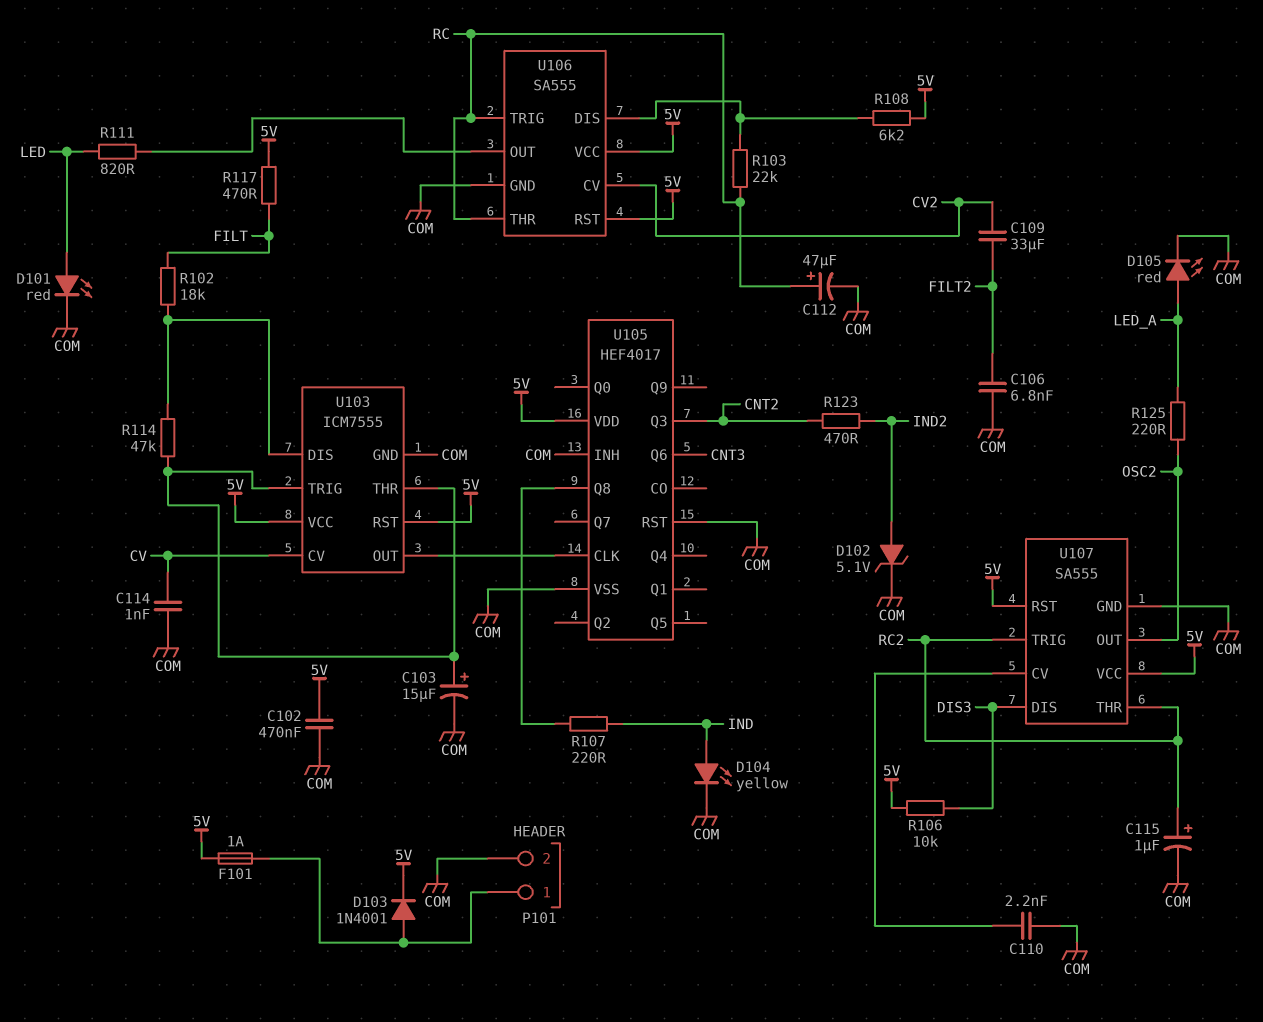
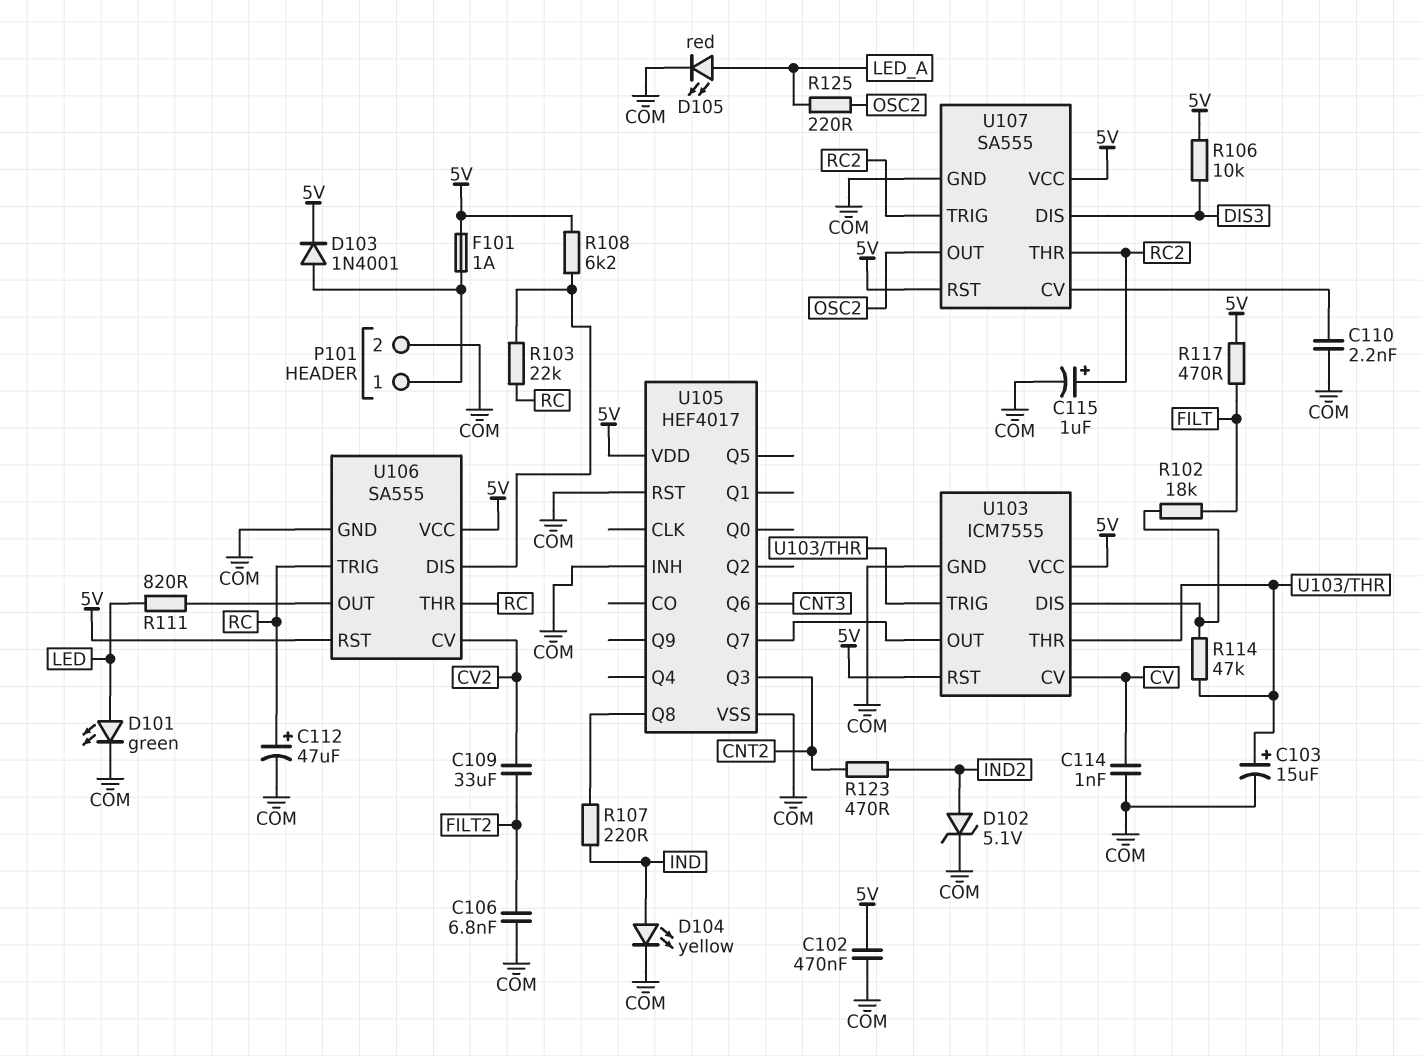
D101: LED red (A LED, K COM) -> LED green (A LED, K COM)
U105 pin CLK: U103/OUT -> none
U105 pin Q7: none -> U103/OUT

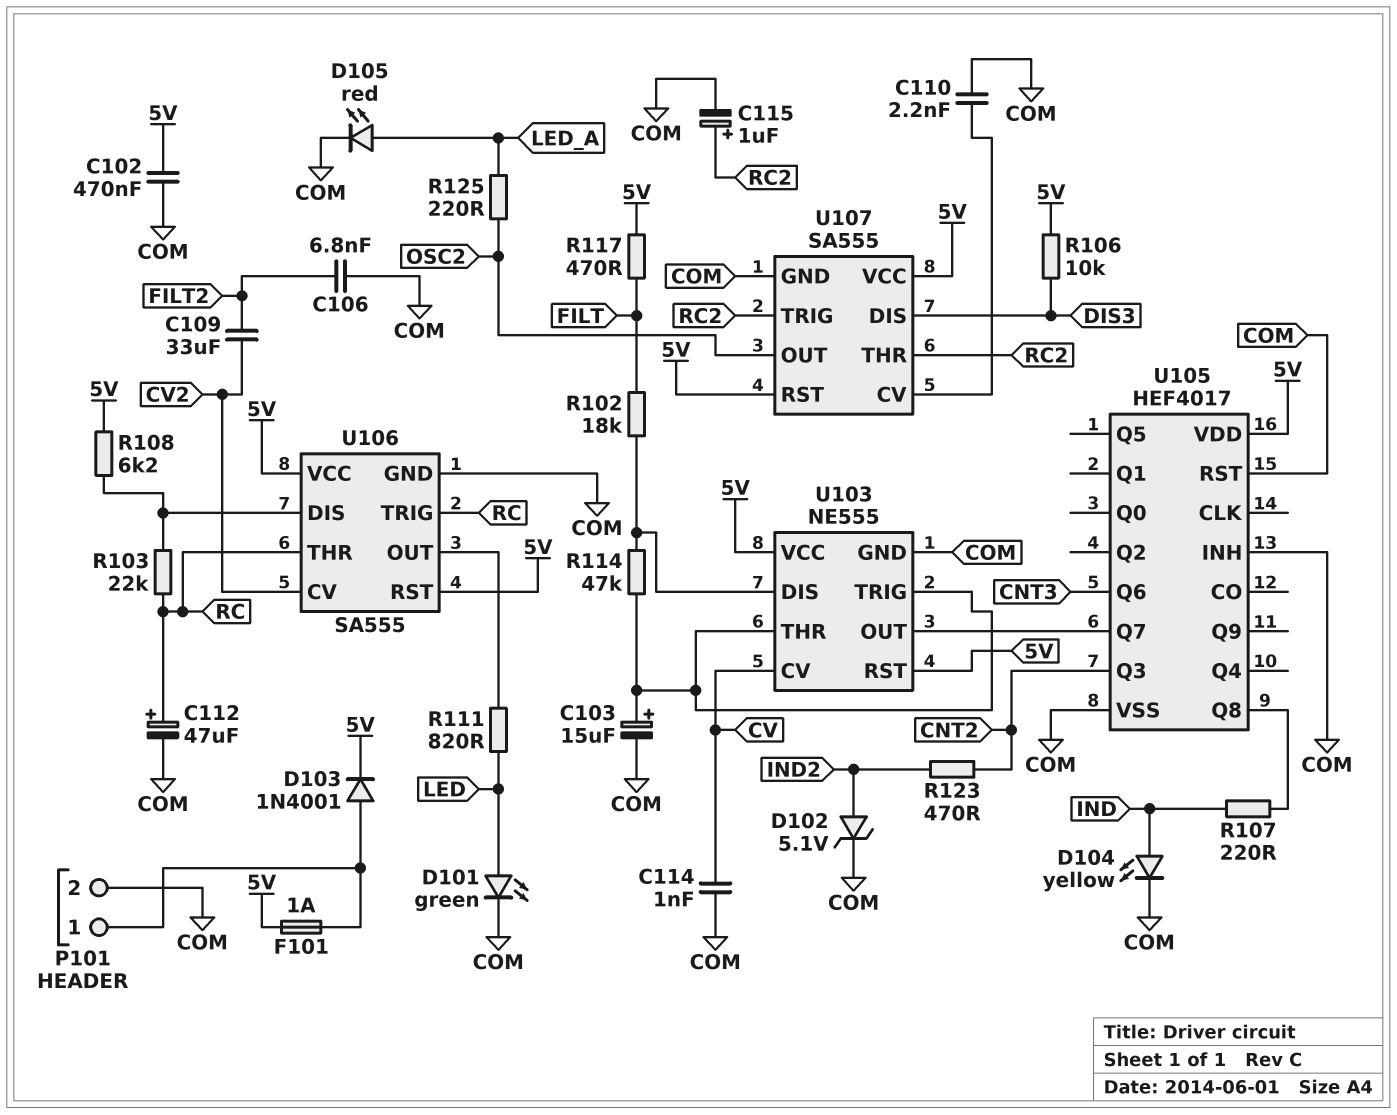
U103: ICM7555 -> NE555

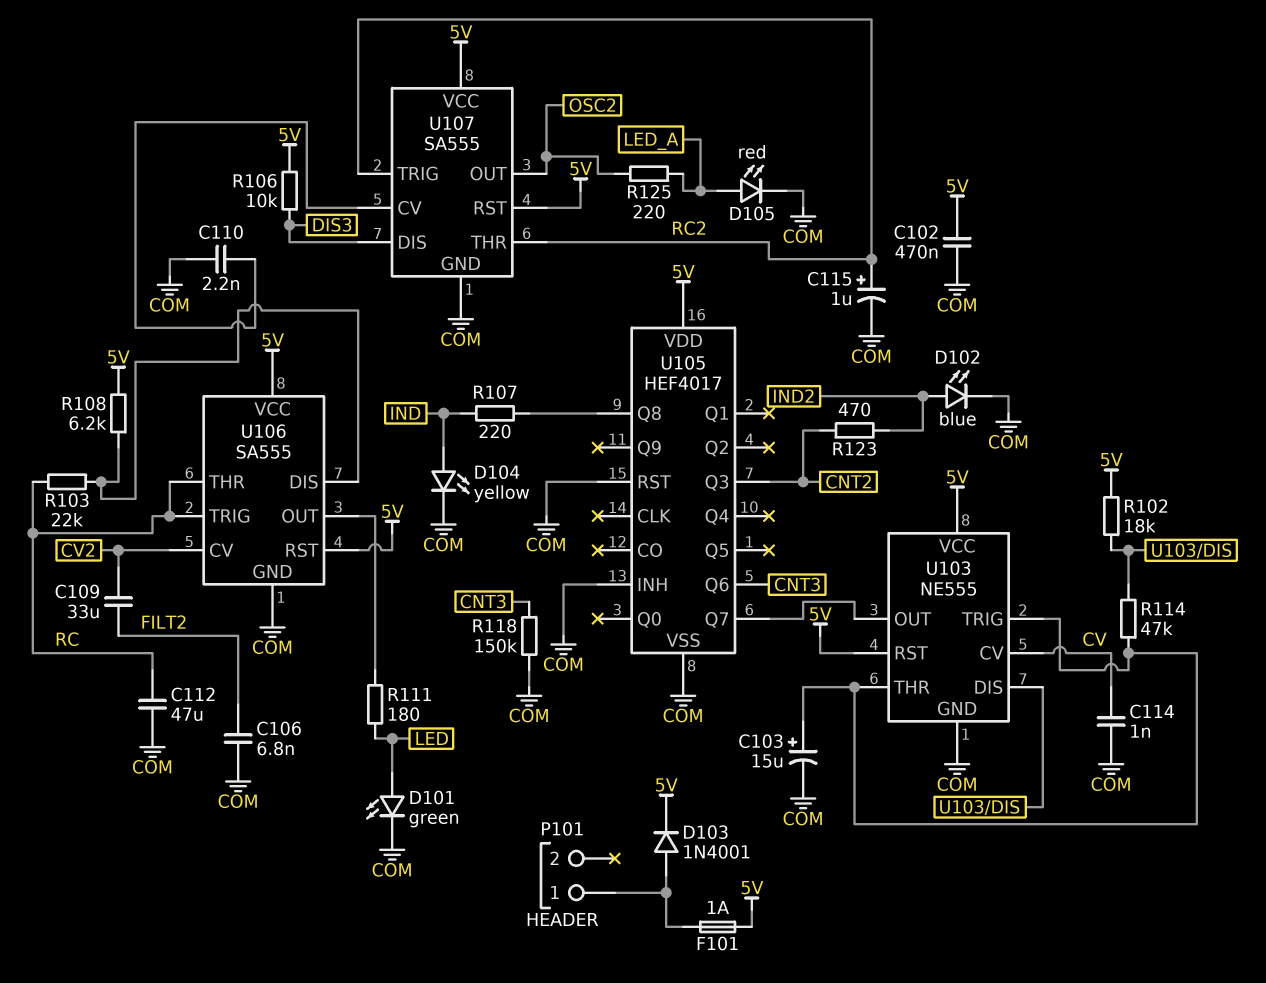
C112: 47uF (plus RC, minus COM) -> 47uF (COM, RC)
D102: zener 5.1V (A IND2, K COM) -> LED blue (A IND2, K COM)
P101 pin 2: COM -> none
R102: 18k (FILT, U103/DIS) -> 18k (5V, U103/DIS)
R111: 820 (LED, U106/OUT) -> 180 (LED, U106/OUT)
R117: 470 (5V, FILT) -> none
R118: none -> 150k (CNT3, COM)

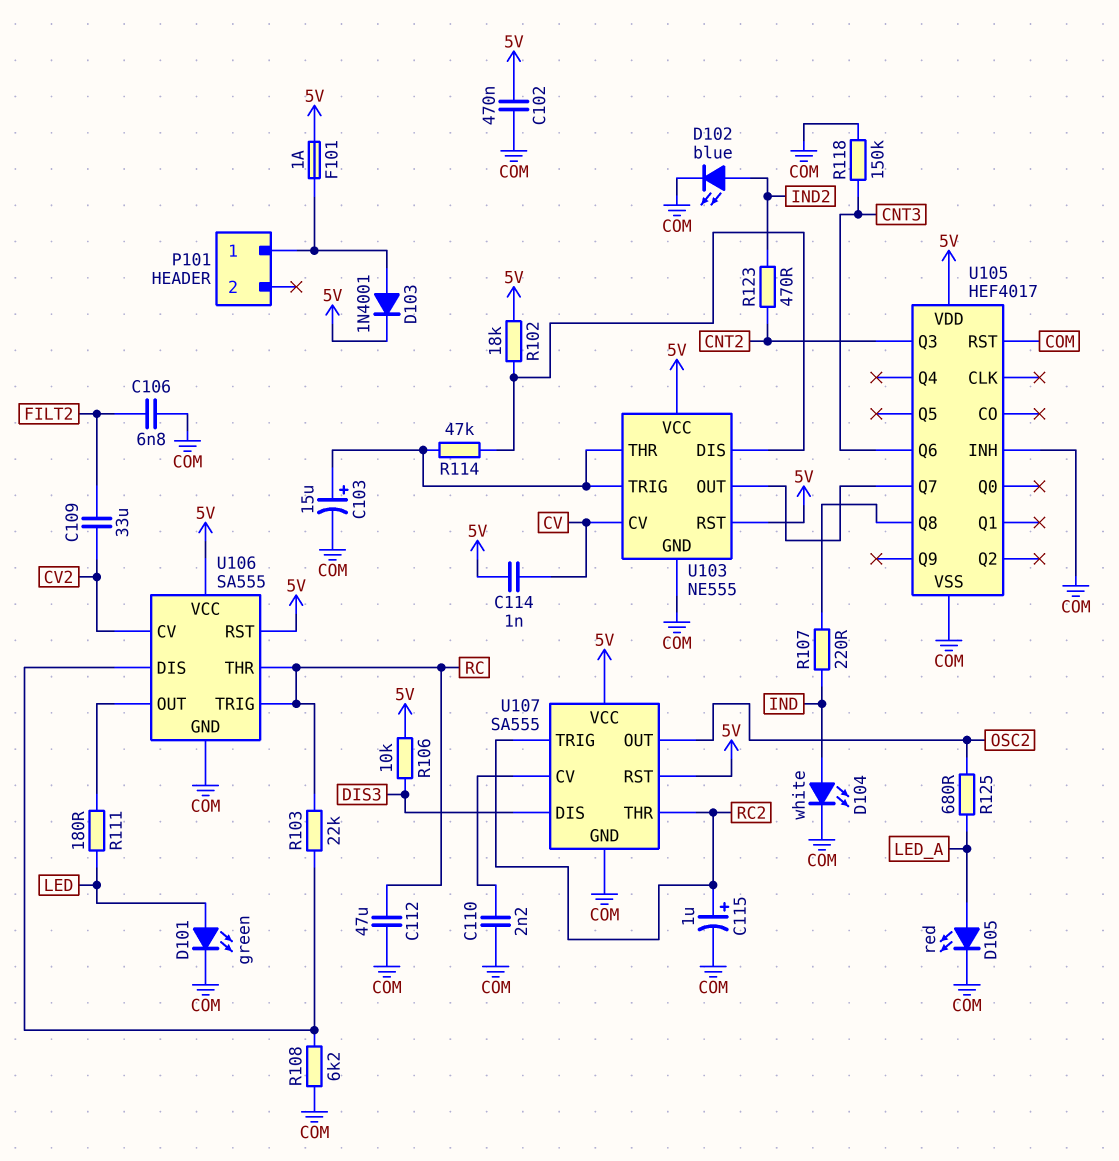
C114: 1nF (COM, CV) -> 1nF (5V, CV)
D104: LED yellow (A IND, K COM) -> LED white (A IND, K COM)
R108: 6.2k (5V, U106/DIS) -> 6.2k (COM, U106/DIS)
R125: 220 (LED_A, OSC2) -> 680 (LED_A, OSC2)

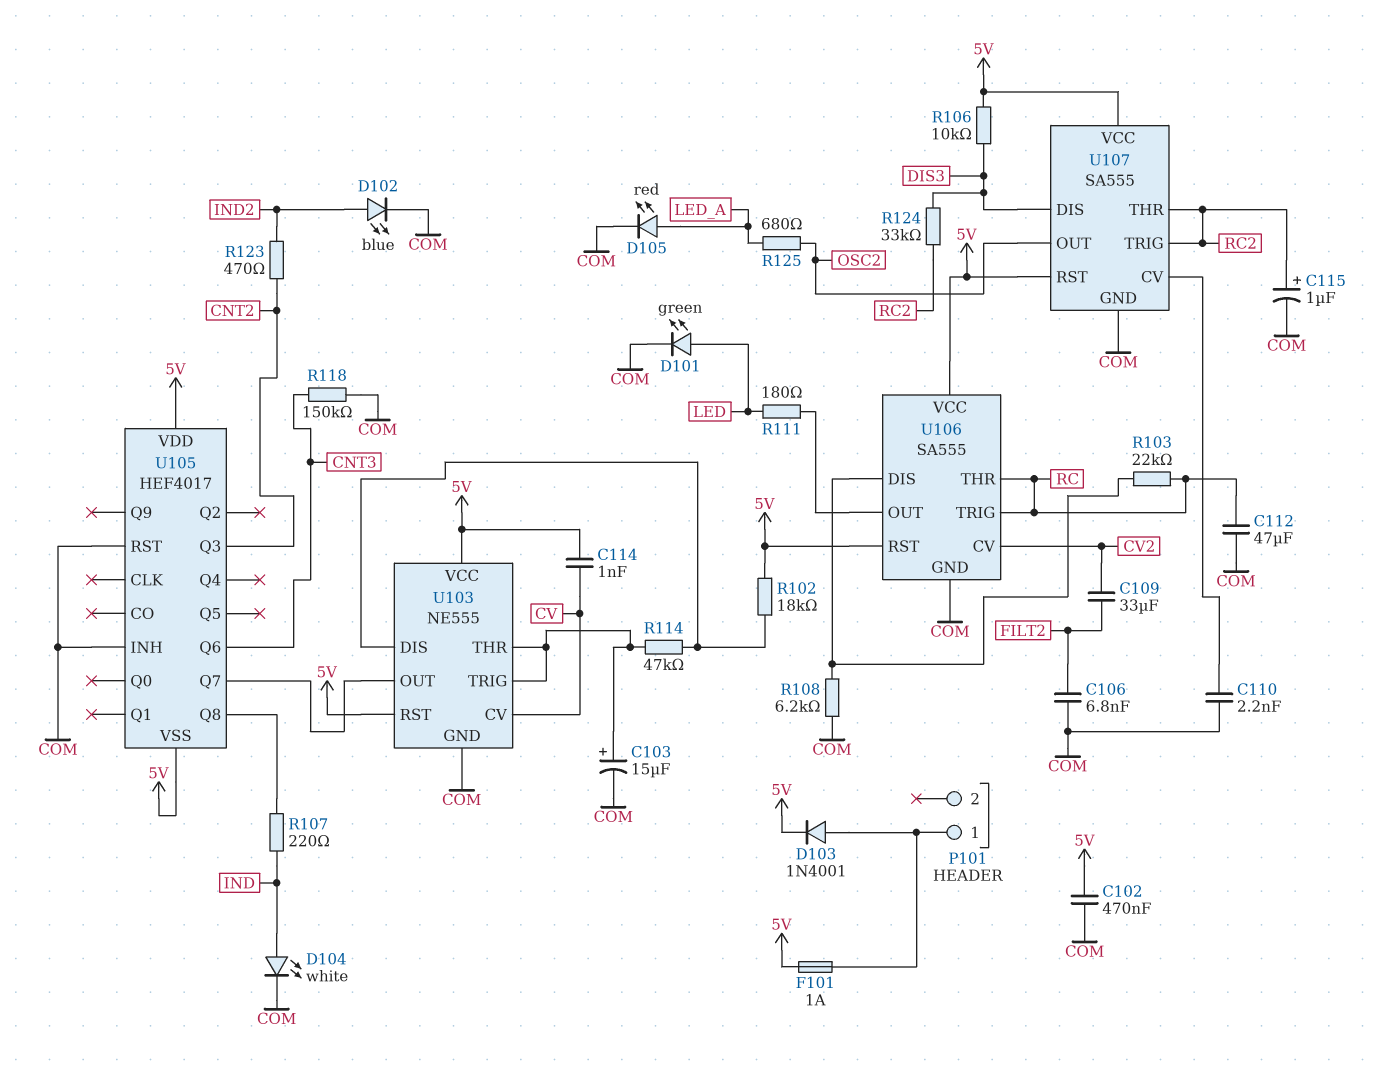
R124: none -> 33k (DIS3, RC2)
U105 pin VSS: COM -> 5V

